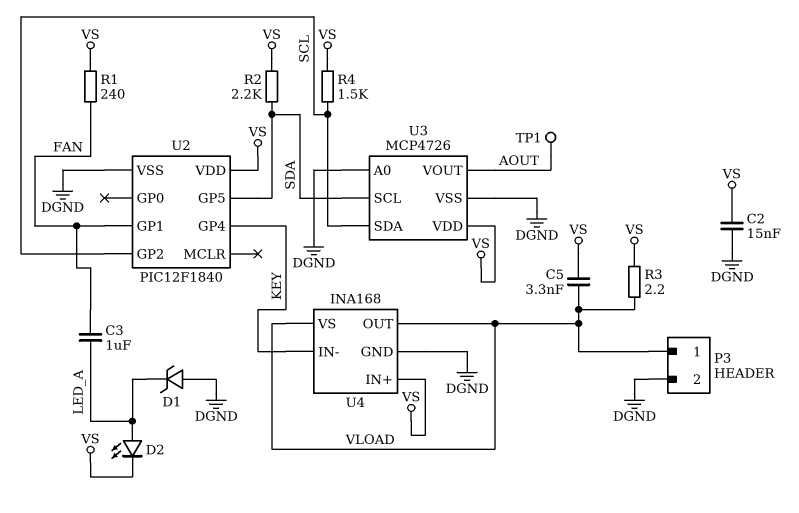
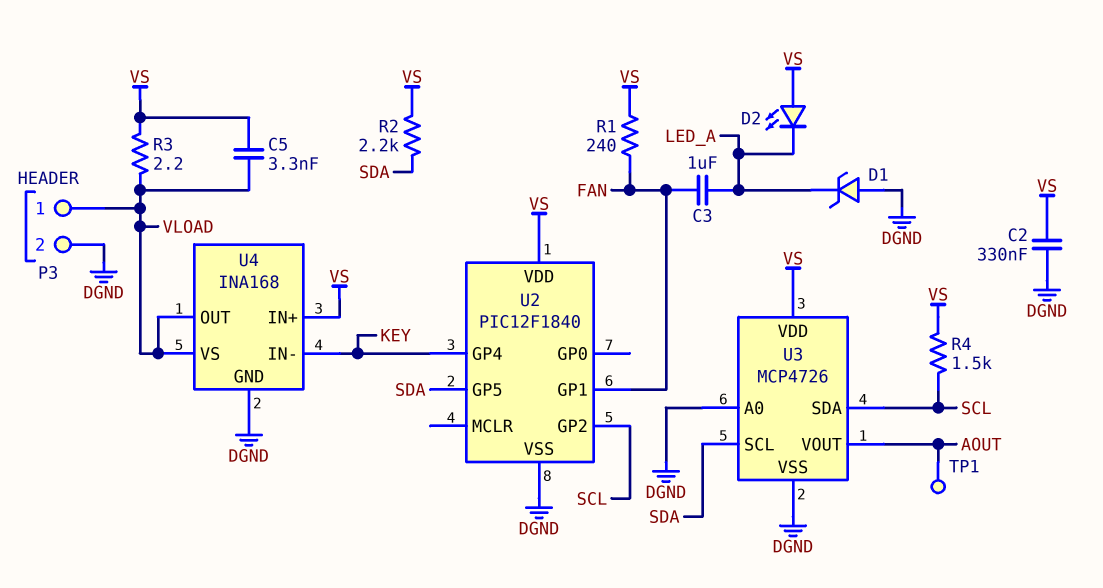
C2: 15nF (DGND, VS) -> 330nF (DGND, VS)
D2: LED (A LED_A, K VS) -> LED (A VS, K LED_A)

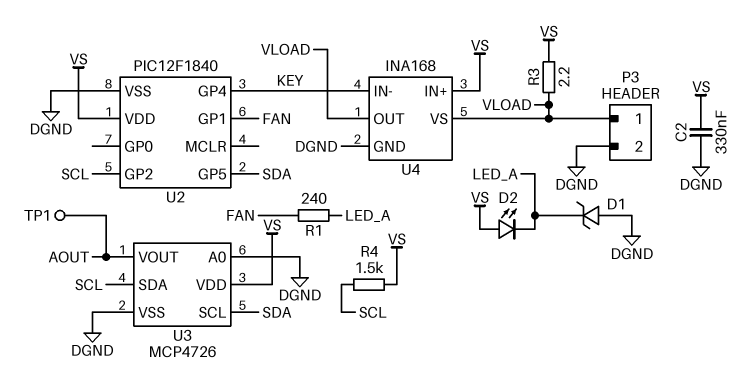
C3: 1uF (FAN, LED_A) -> none
C5: 3.3nF (VLOAD, VS) -> none
R1: 240 (FAN, VS) -> 240 (FAN, LED_A)
R2: 2.2k (SDA, VS) -> none

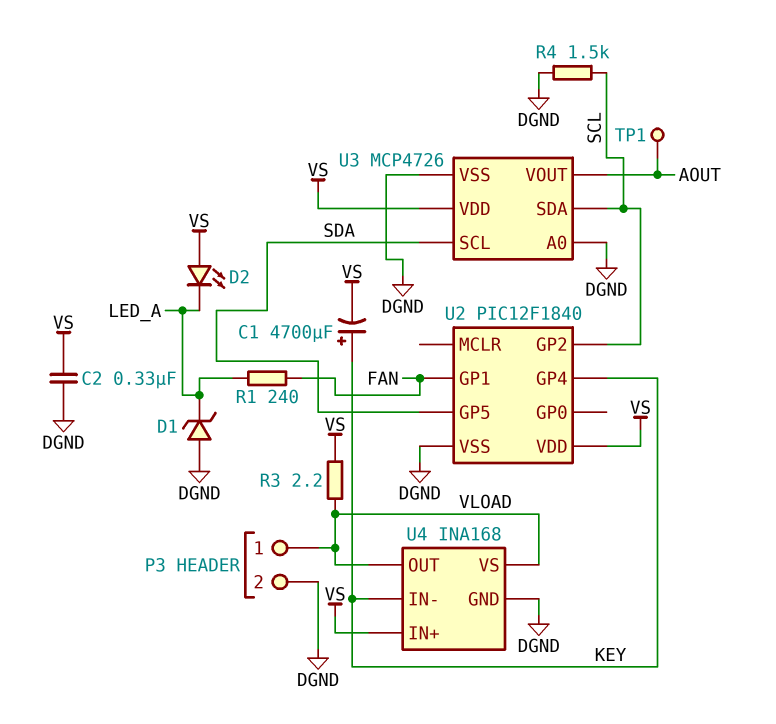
C1: none -> 4700uF (plus KEY, minus VS)
R4: 1.5k (SCL, VS) -> 1.5k (DGND, SCL)

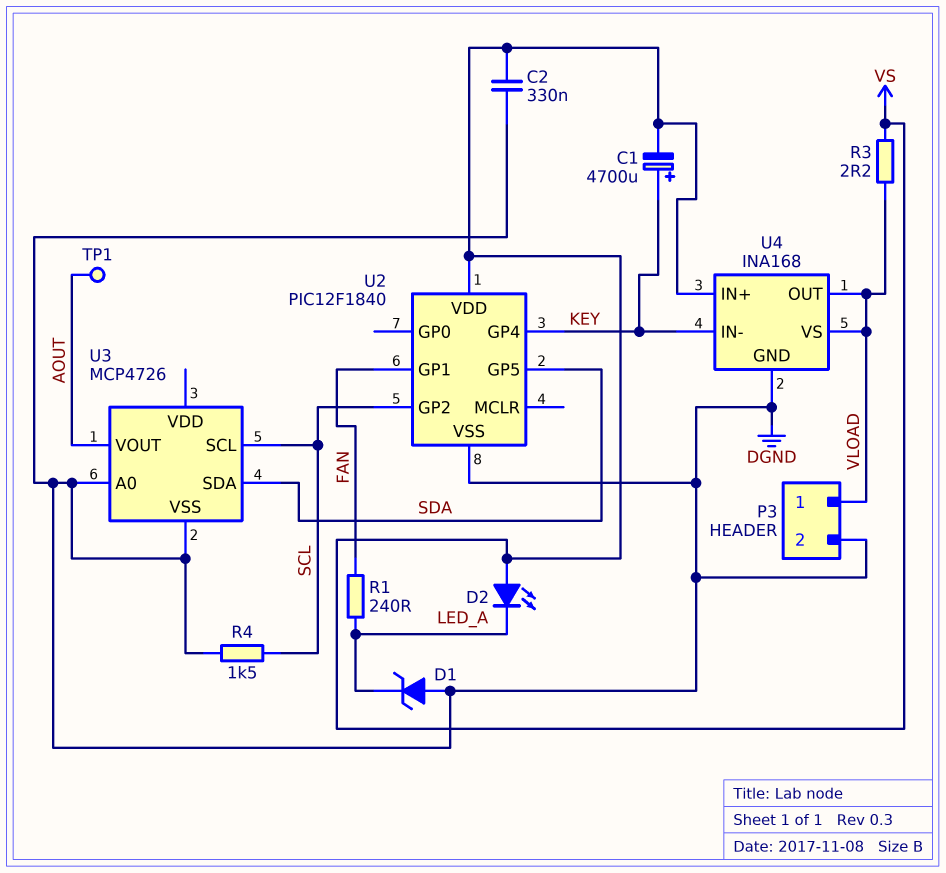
U3 pin SCL: SDA -> SCL
U3 pin SDA: SCL -> SDA
U3 pin VDD: VS -> none

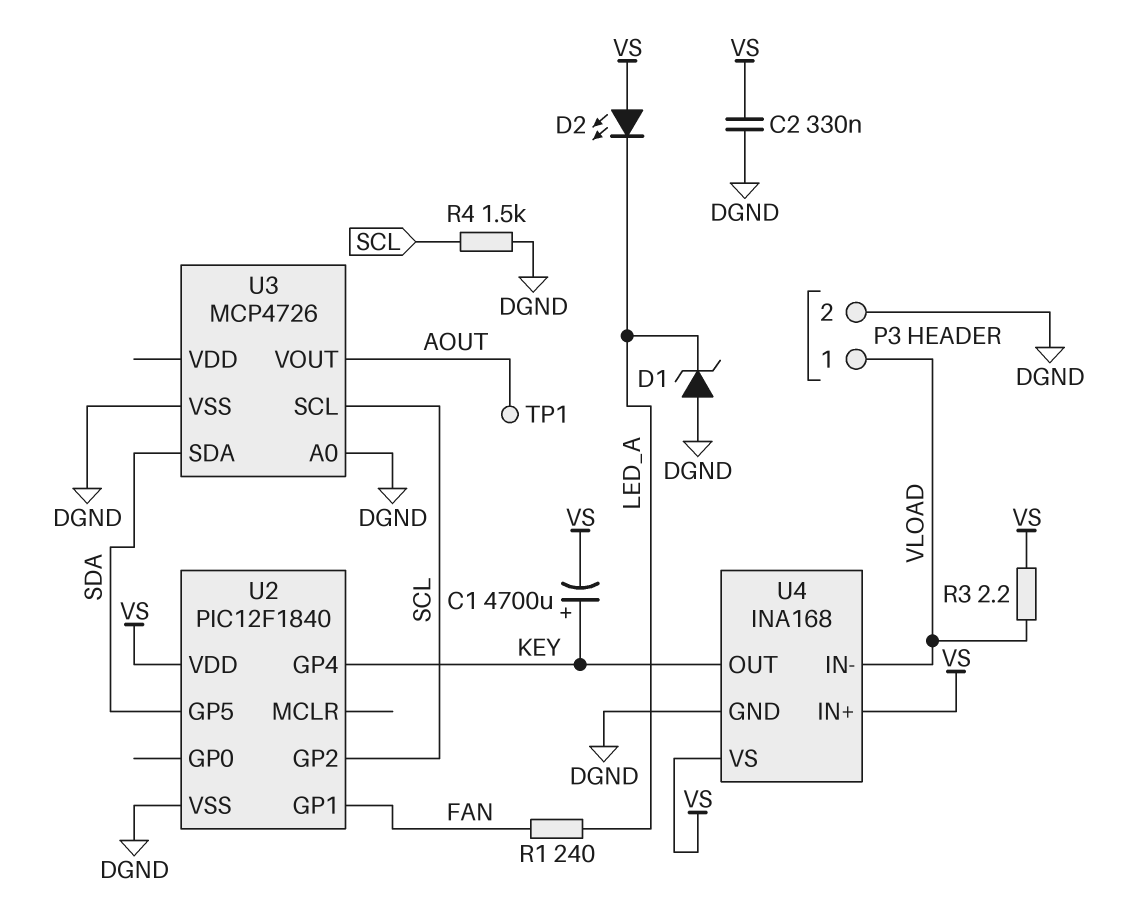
U4 pin IN-: KEY -> VLOAD
U4 pin OUT: VLOAD -> KEY
U4 pin VS: VLOAD -> VS

